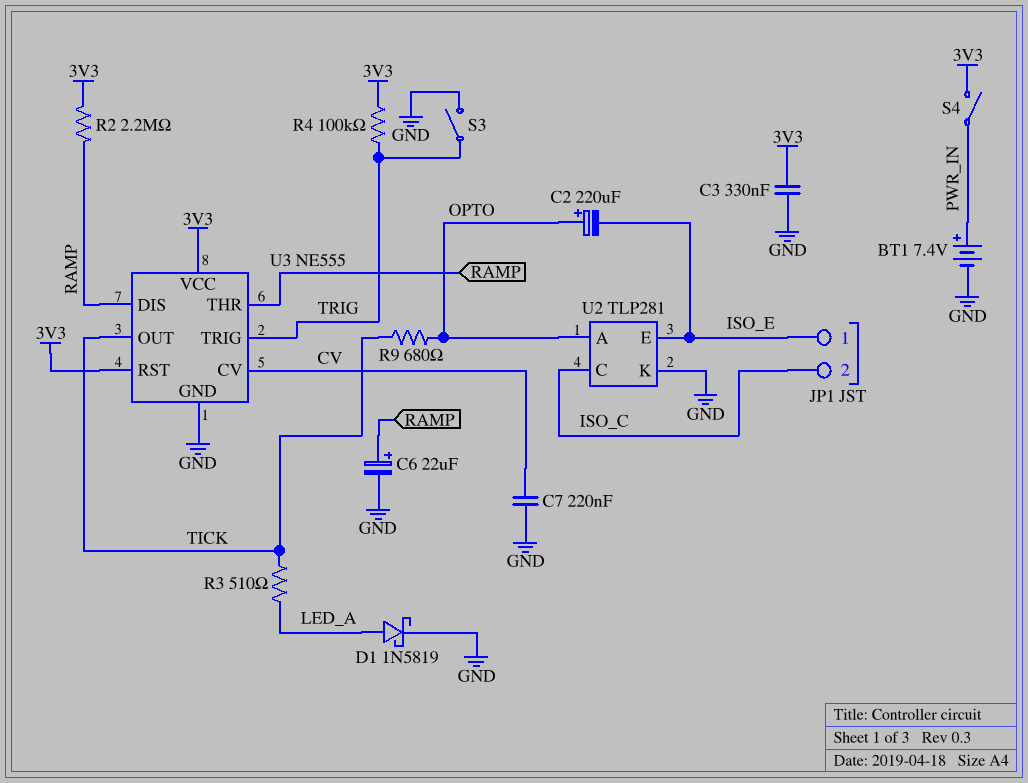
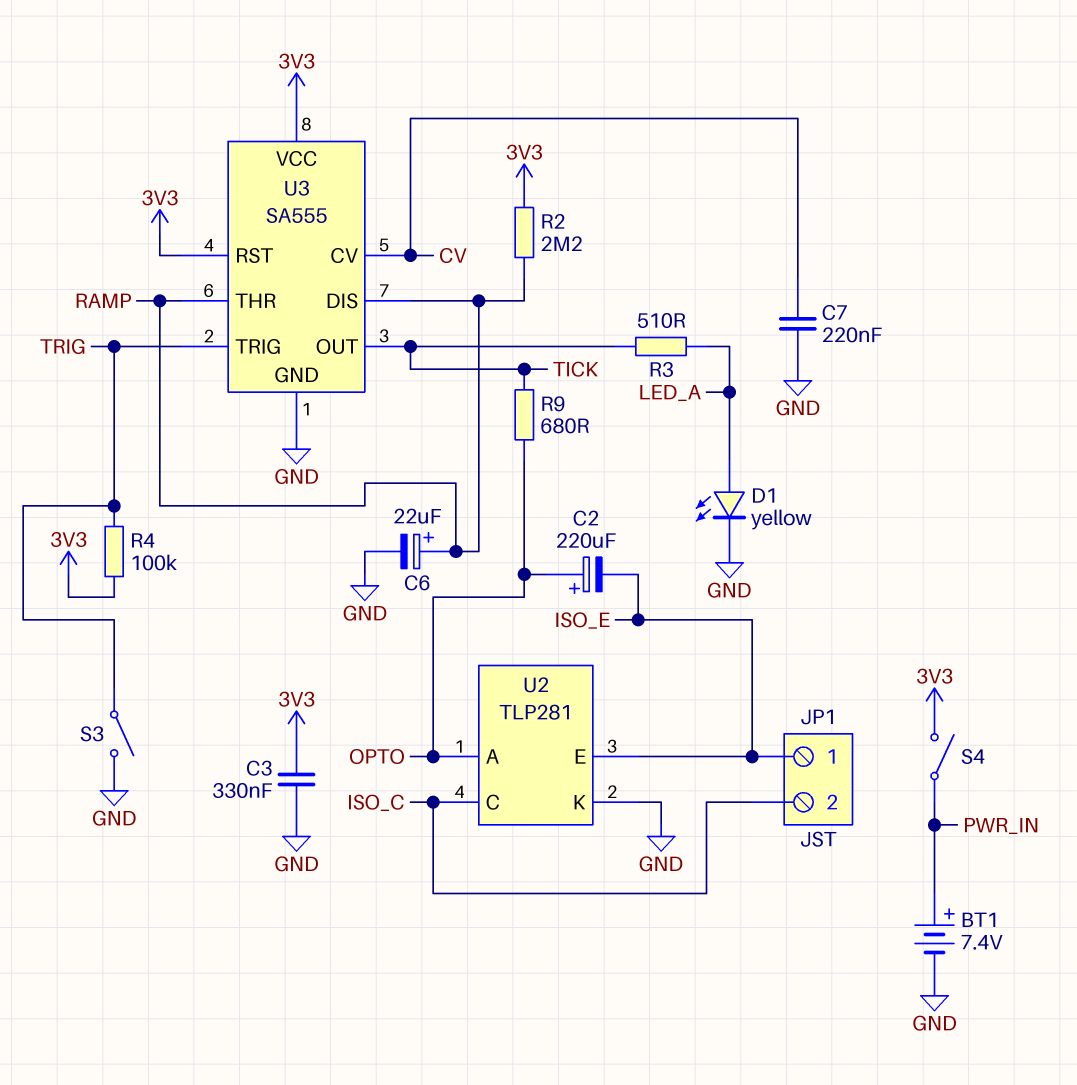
D1: schottky 1N5819 (A LED_A, K GND) -> LED yellow (A LED_A, K GND)
U3: NE555 -> SA555

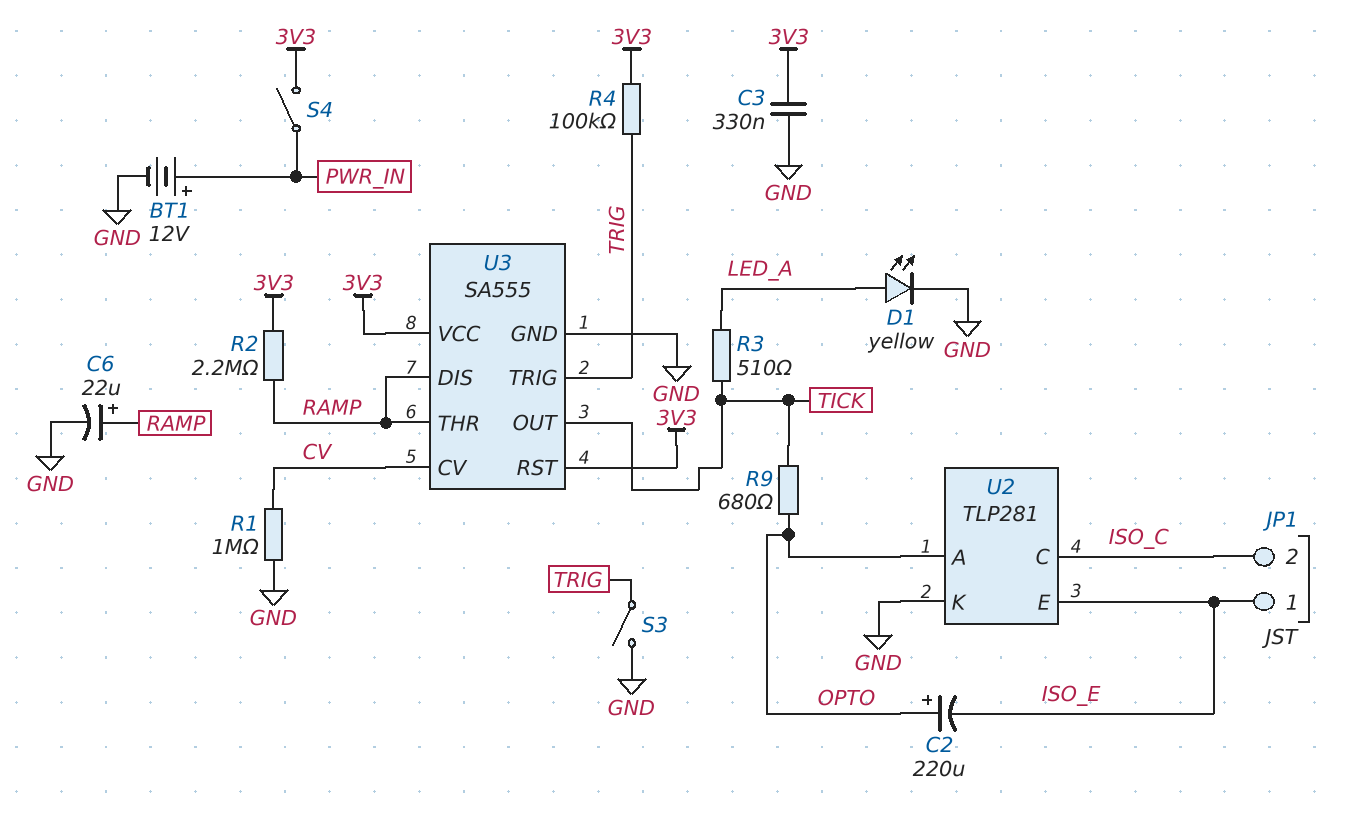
BT1: 7.4V (plus PWR_IN, minus GND) -> 12V (plus PWR_IN, minus GND)
C7: 220nF (CV, GND) -> none
R1: none -> 1M (CV, GND)

